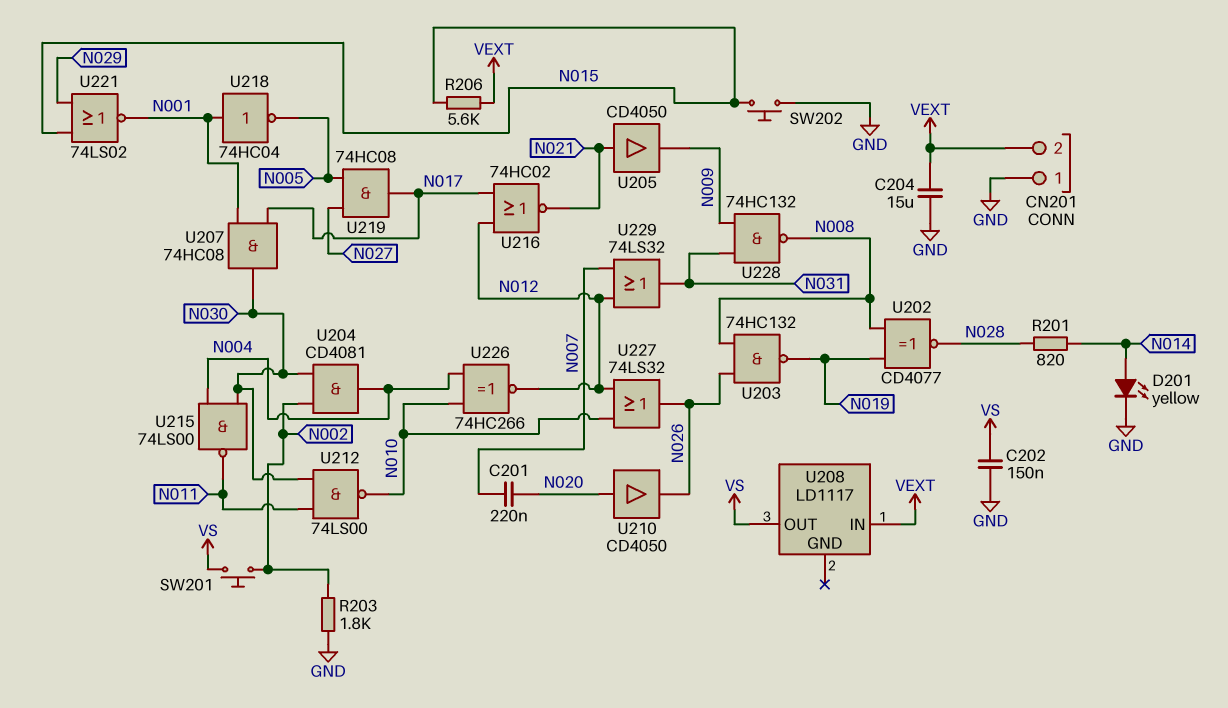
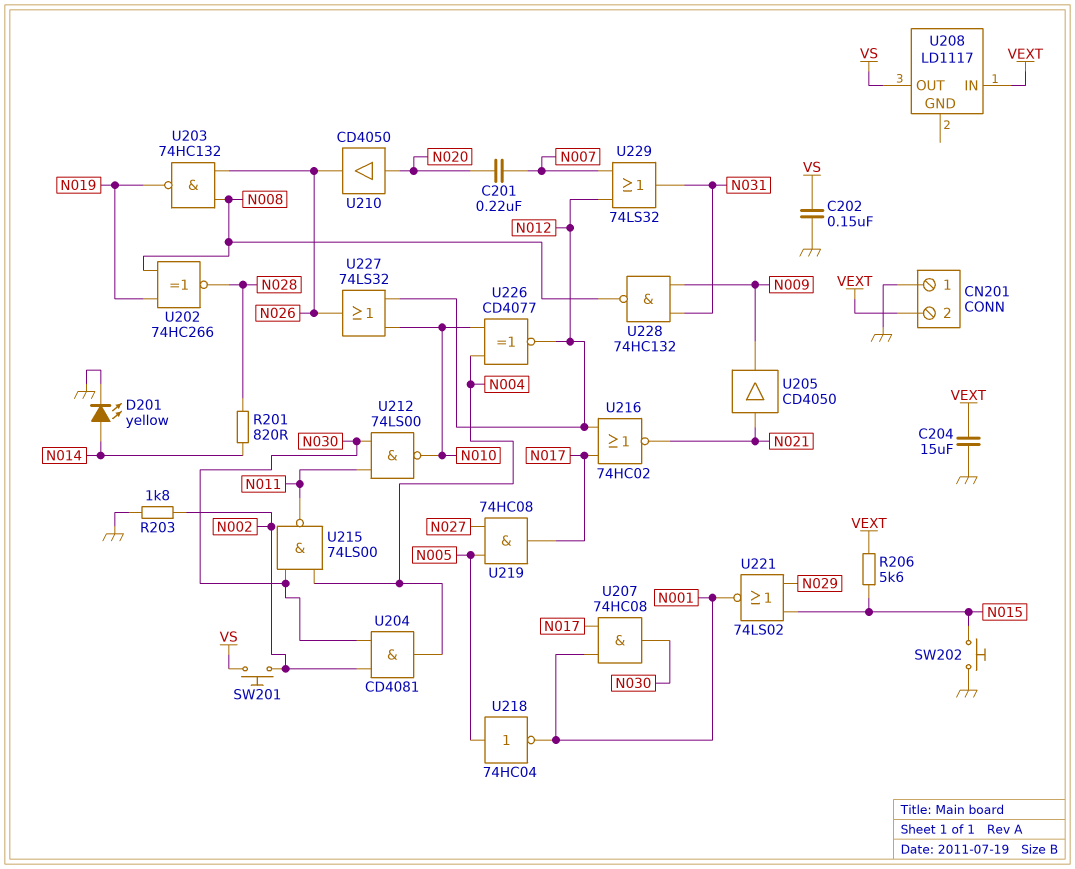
U202: XNOR CD4077 (in N008, in N019, out N028) -> XNOR 74HC266 (in N008, in N019, out N028)
U218: NOT 74HC04 (in N001, out N005) -> NOT 74HC04 (in N005, out N001)
U226: XNOR 74HC266 (in N004, in N010, out N012) -> XNOR CD4077 (in N004, in N010, out N012)

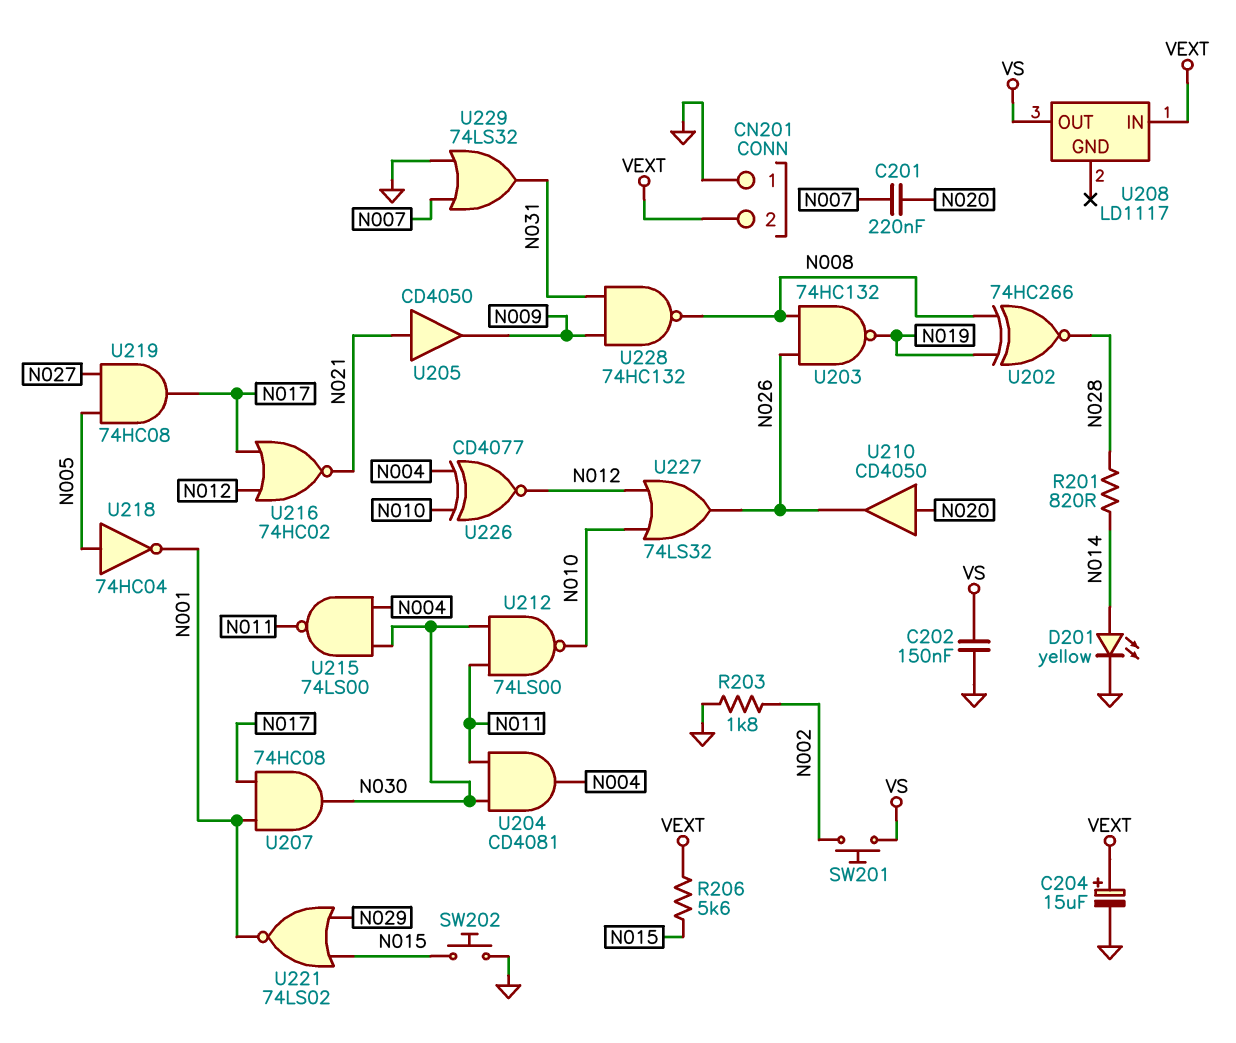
C204: 15uF (GND, VEXT) -> 15uF (plus VEXT, minus GND)
U204: AND CD4081 (in N002, in N030, out N004) -> AND CD4081 (in N011, in N030, out N004)
U229: OR 74LS32 (in N007, in N012, out N031) -> OR 74LS32 (in GND, in N007, out N031)

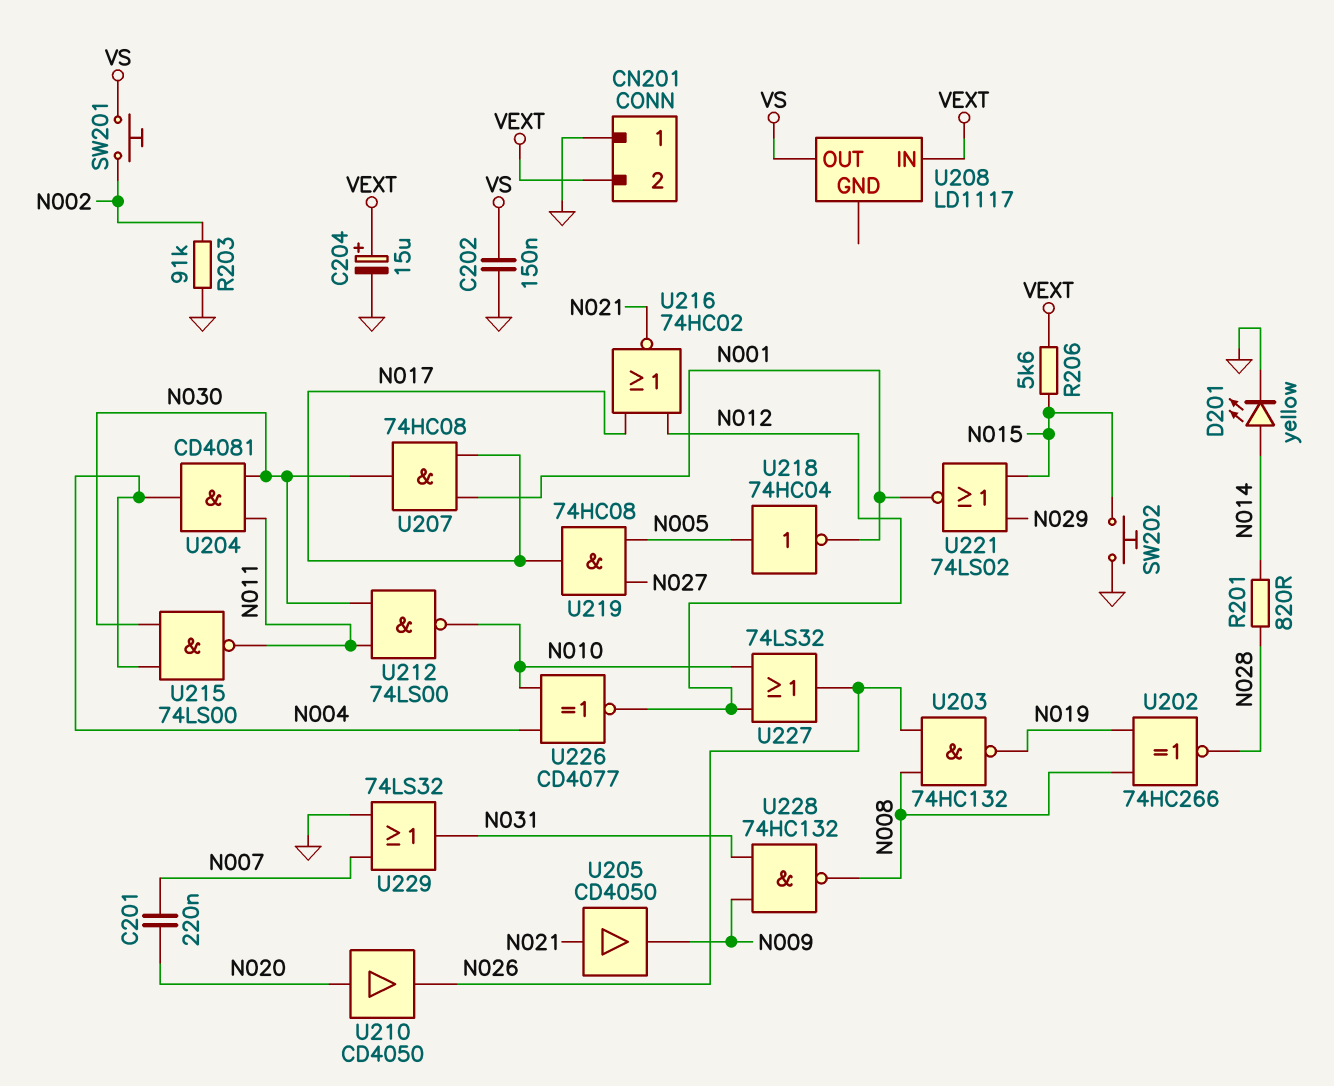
R203: 1.8k (GND, N002) -> 91k (GND, N002)

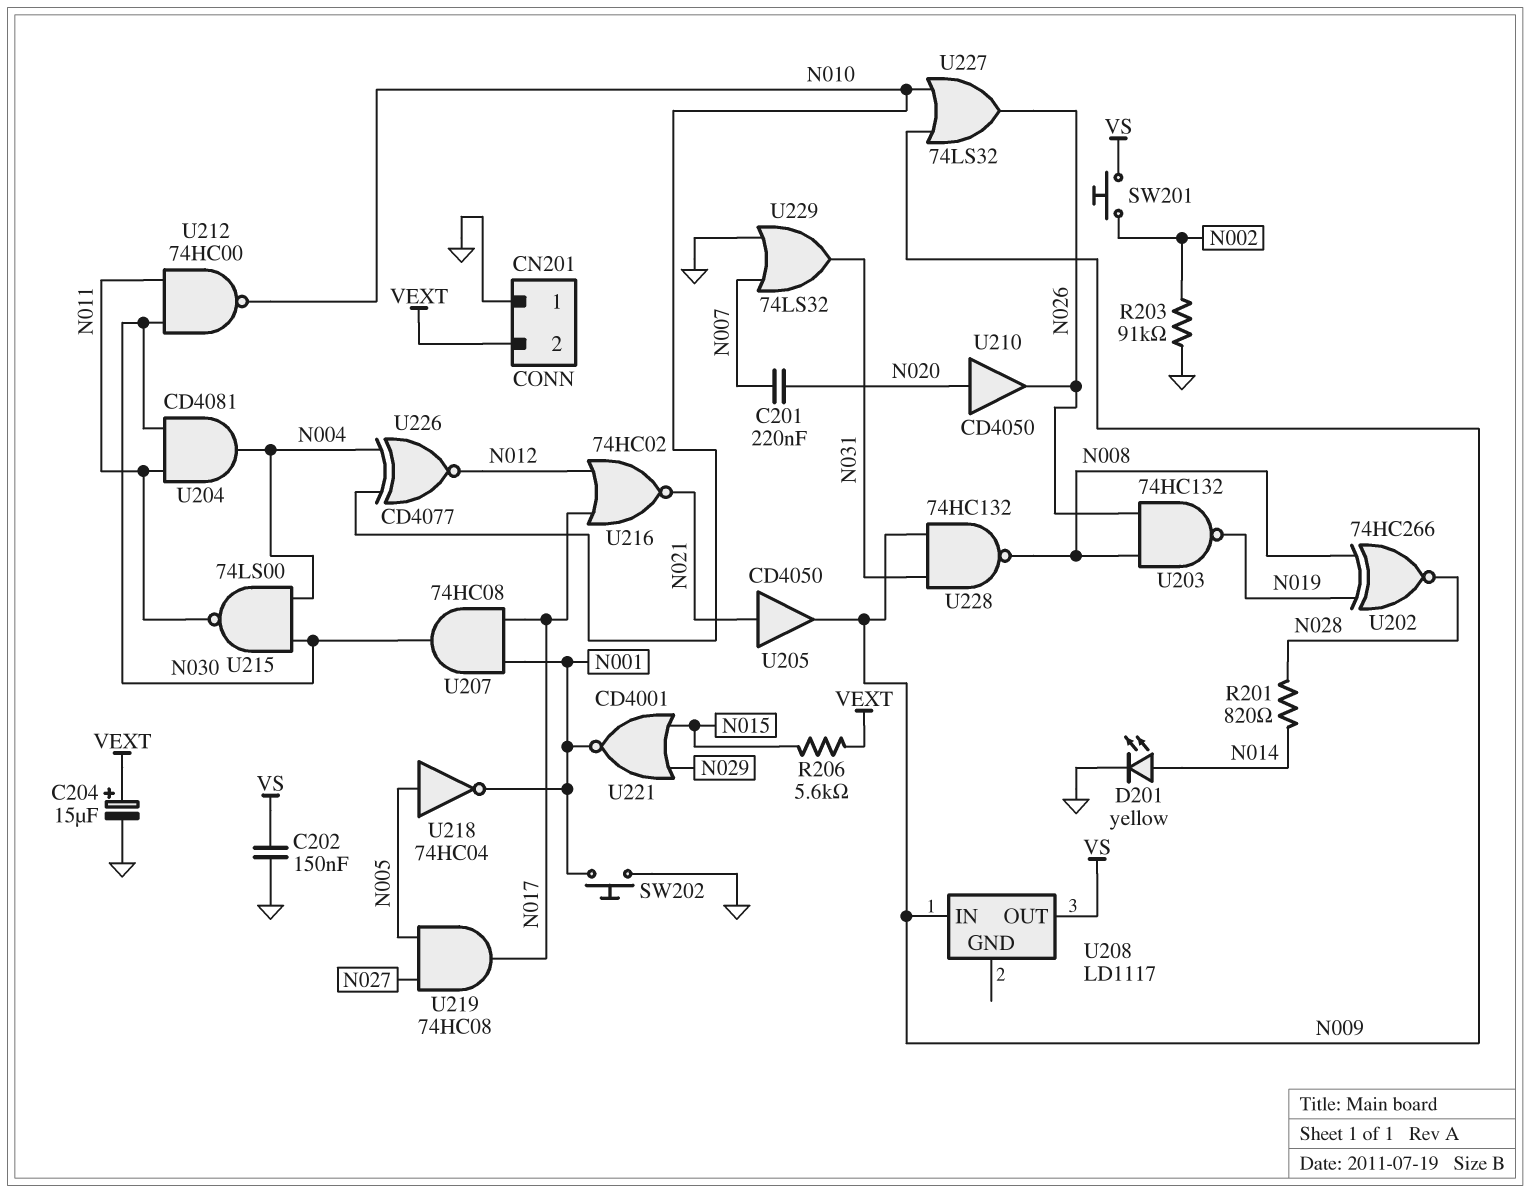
SW202: button (GND, N015) -> button (GND, N001)
U208 pin IN: VEXT -> N009
U212: NAND 74LS00 (in N011, in N030, out N010) -> NAND 74HC00 (in N011, in N030, out N010)
U221: NOR 74LS02 (in N015, in N029, out N001) -> NOR CD4001 (in N015, in N029, out N001)
U227: OR 74LS32 (in N010, in N012, out N026) -> OR 74LS32 (in N009, in N010, out N026)

